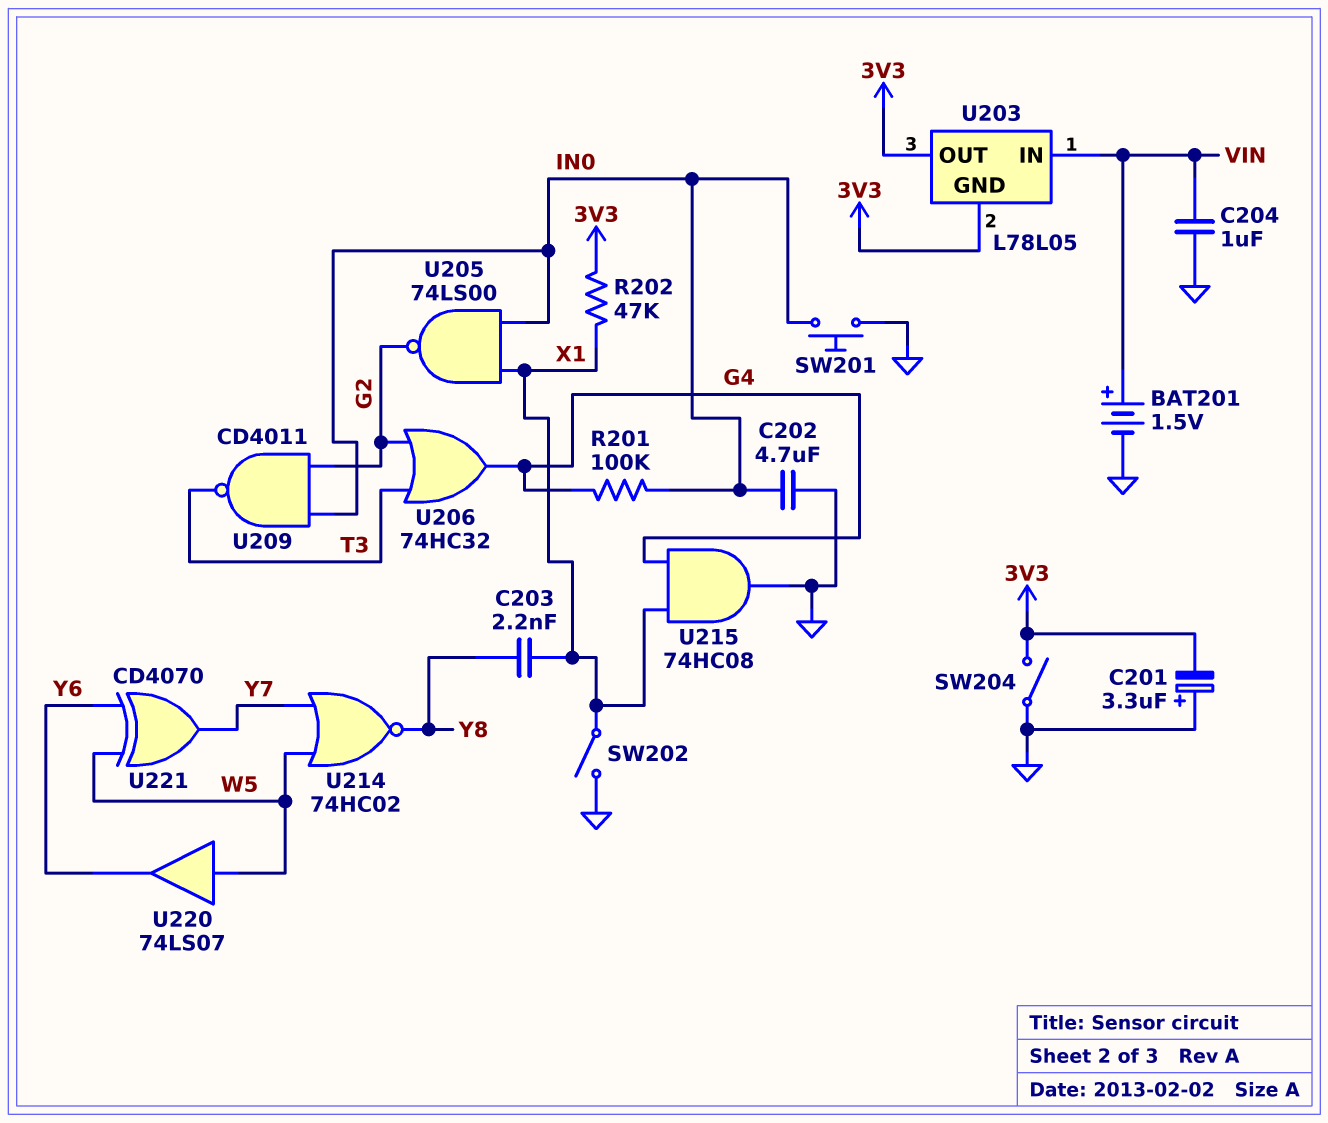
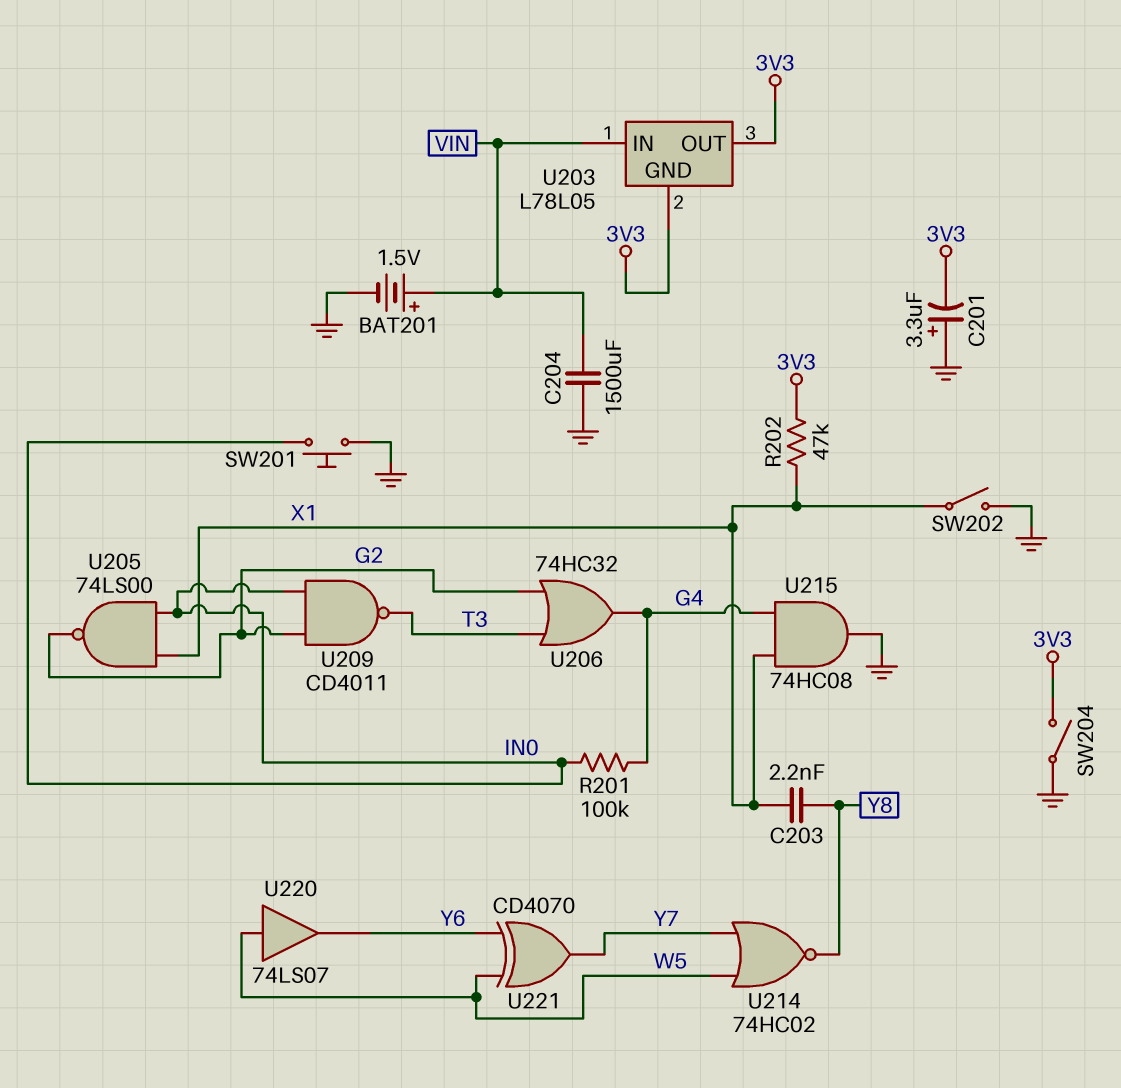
C202: 4.7uF (GND, IN0) -> none
C204: 1uF (GND, VIN) -> 1500uF (GND, VIN)

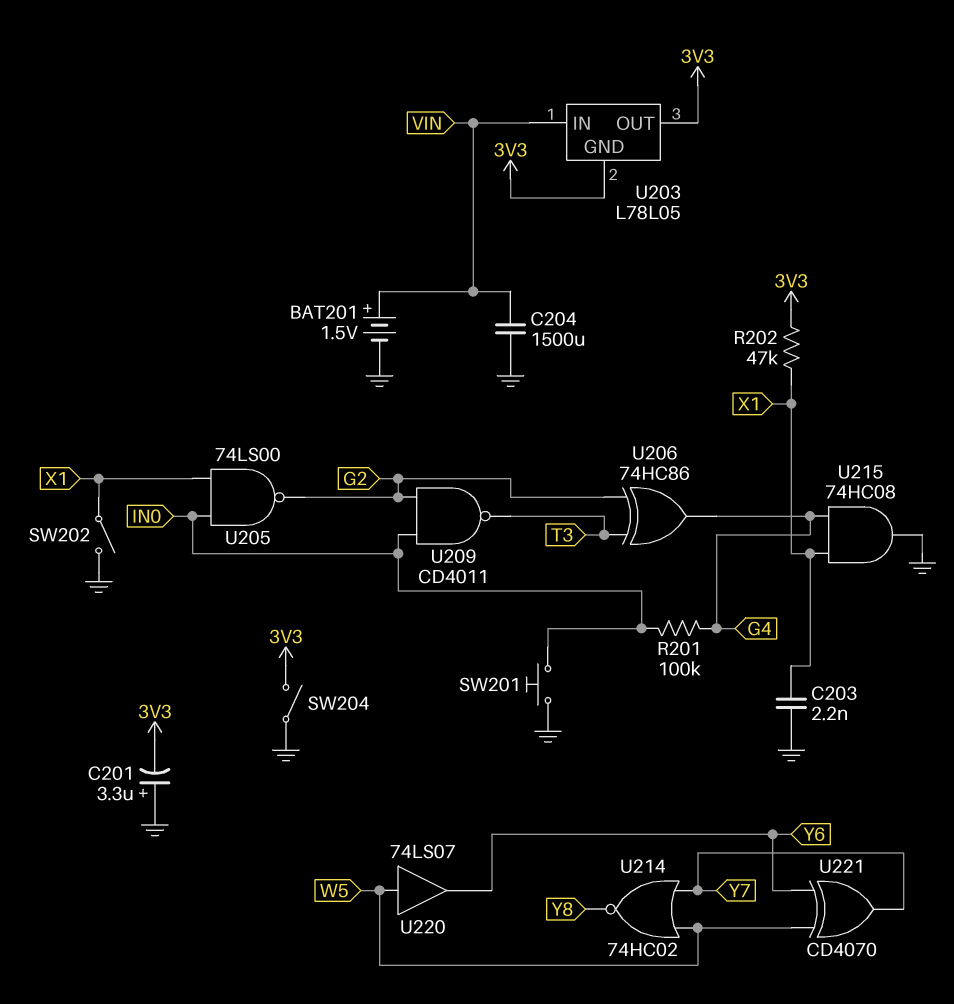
C203: 2.2nF (X1, Y8) -> 2.2nF (GND, X1)
U206: OR 74HC32 (in G2, in T3, out G4) -> XOR 74HC86 (in G2, in T3, out G4)

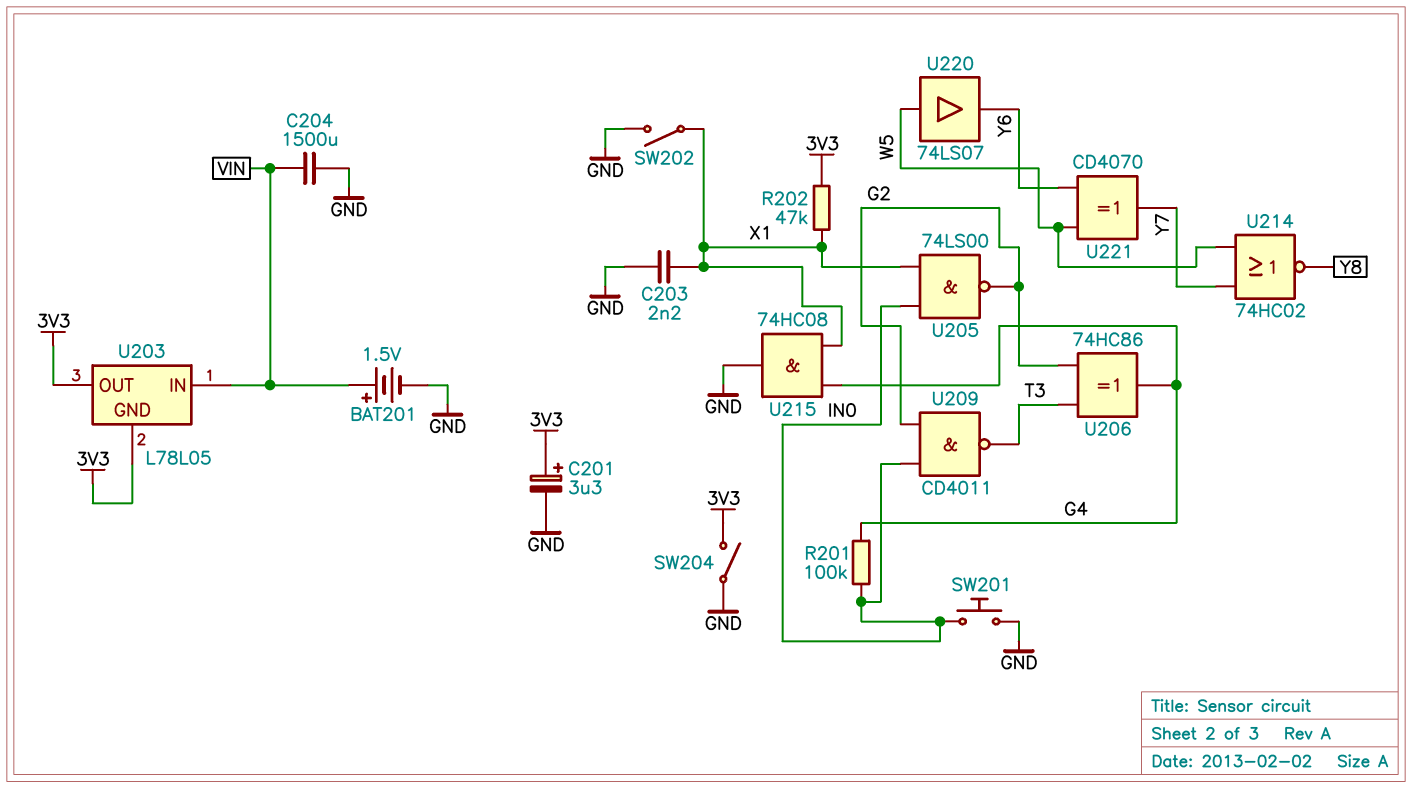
C201: 3.3uF (plus GND, minus 3V3) -> 3.3uF (plus 3V3, minus GND)

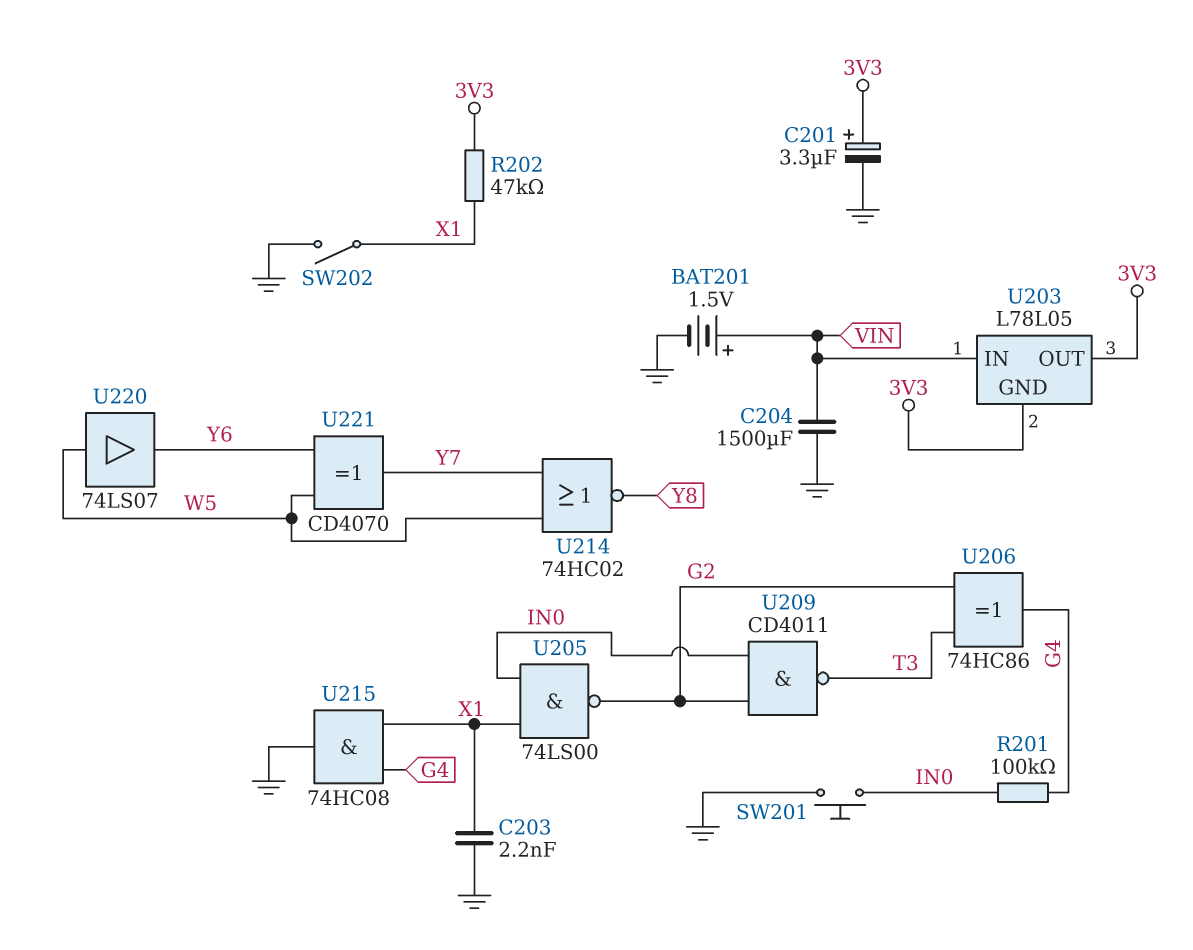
SW204: switch (3V3, GND) -> none

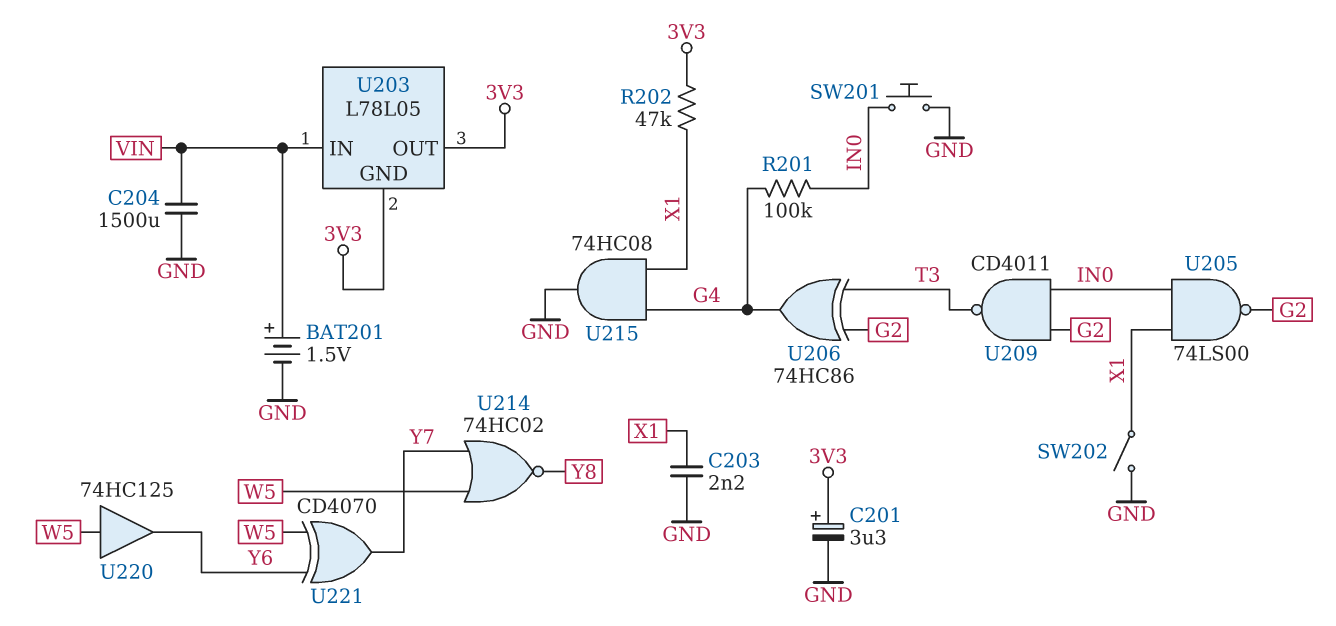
U220: buffer 74LS07 (in W5, out Y6) -> buffer 74HC125 (in W5, out Y6)

